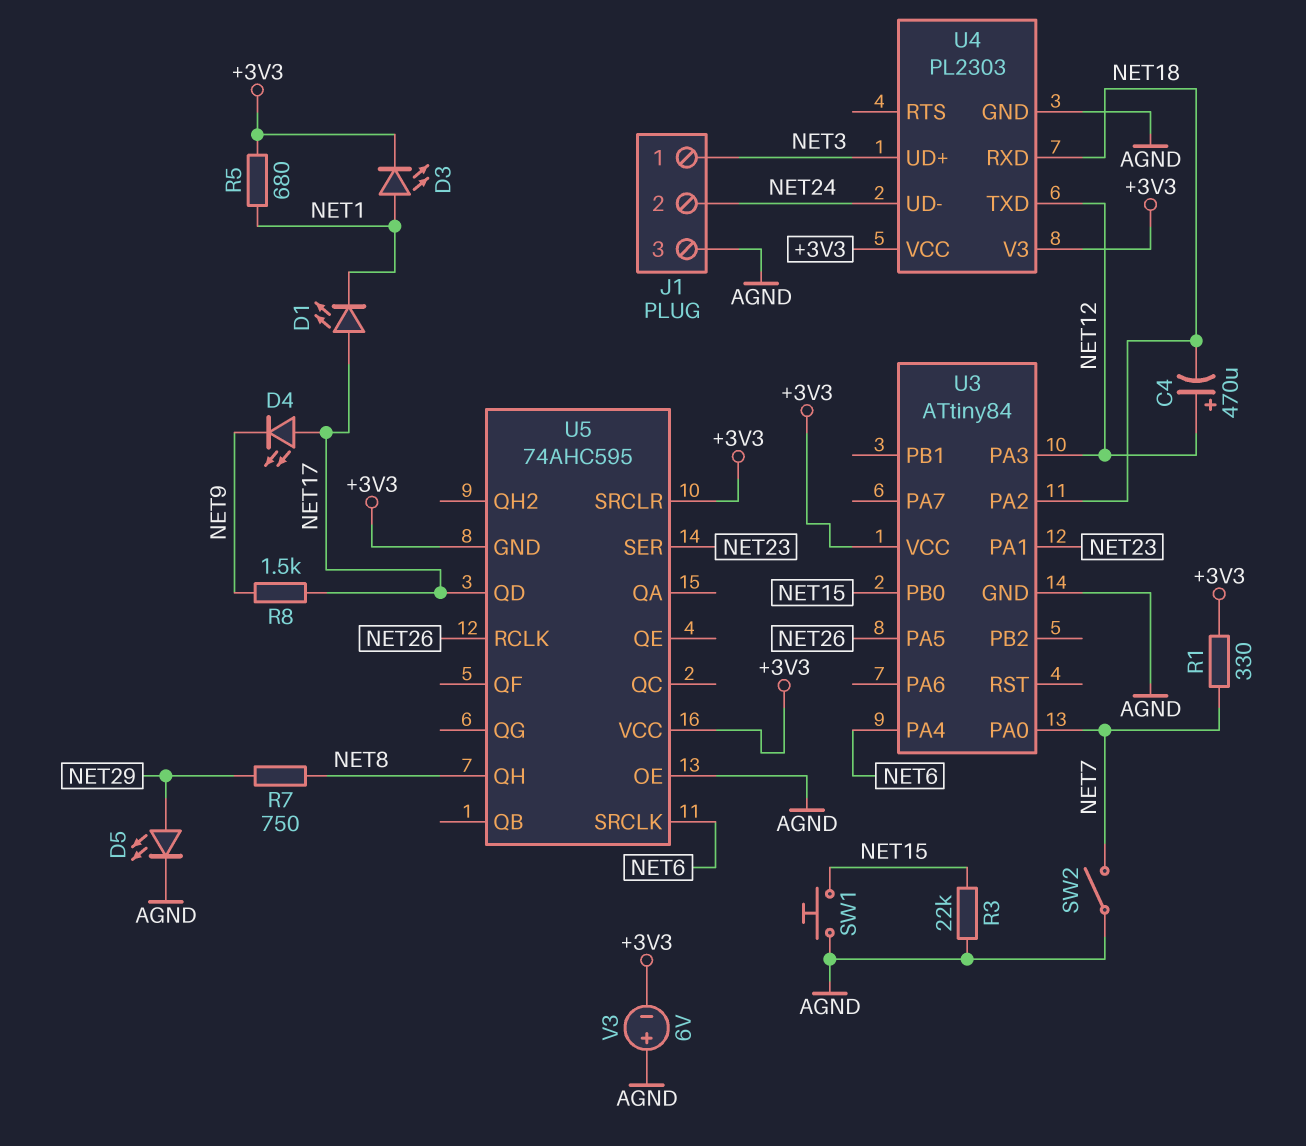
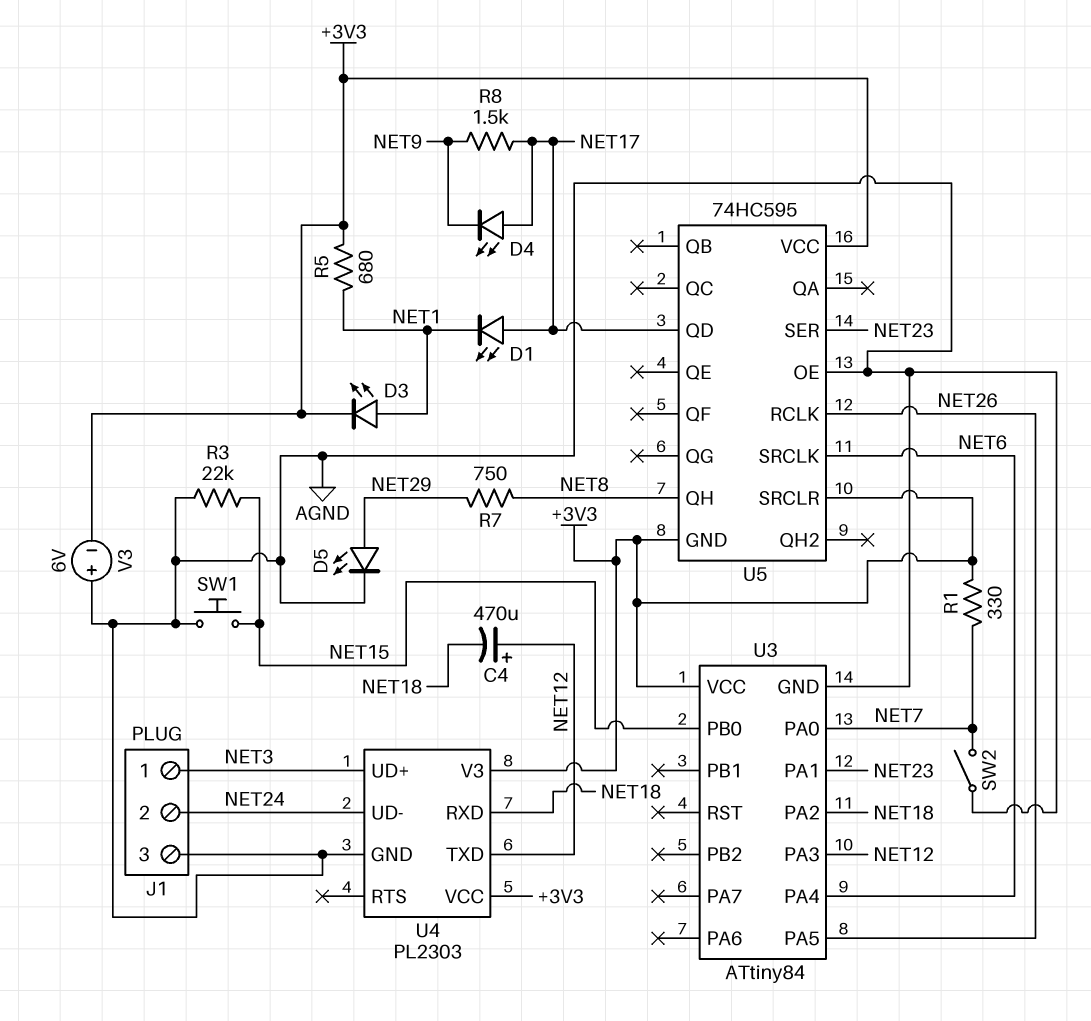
U5: 74AHC595 -> 74HC595

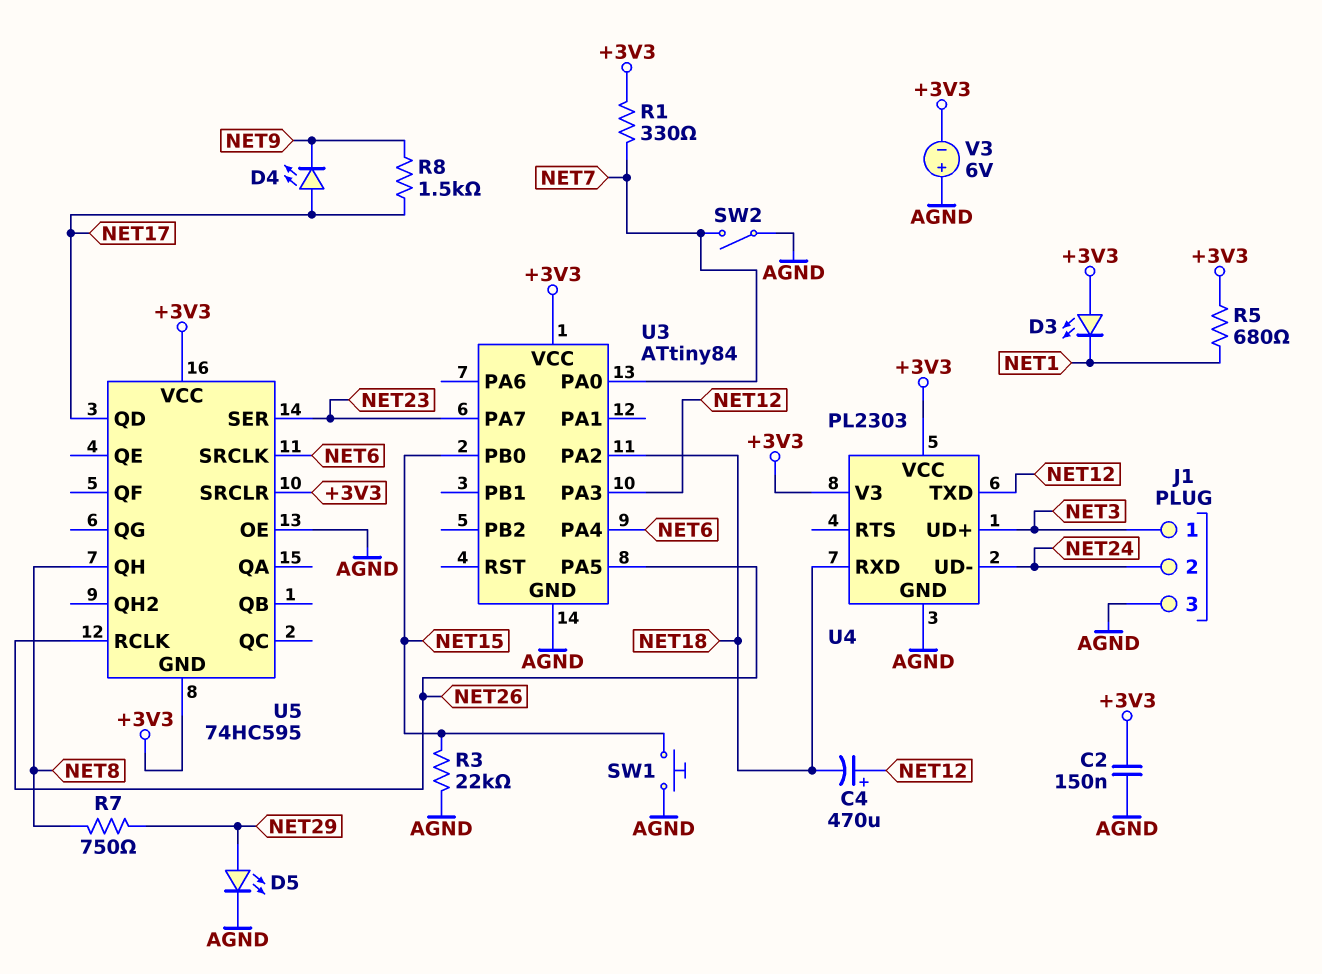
C2: none -> 150nF (+3V3, AGND)
D1: LED (A NET17, K NET1) -> none
D3: LED (A NET1, K +3V3) -> LED (A +3V3, K NET1)
U3 pin PA1: NET23 -> none
U3 pin PA7: none -> NET23

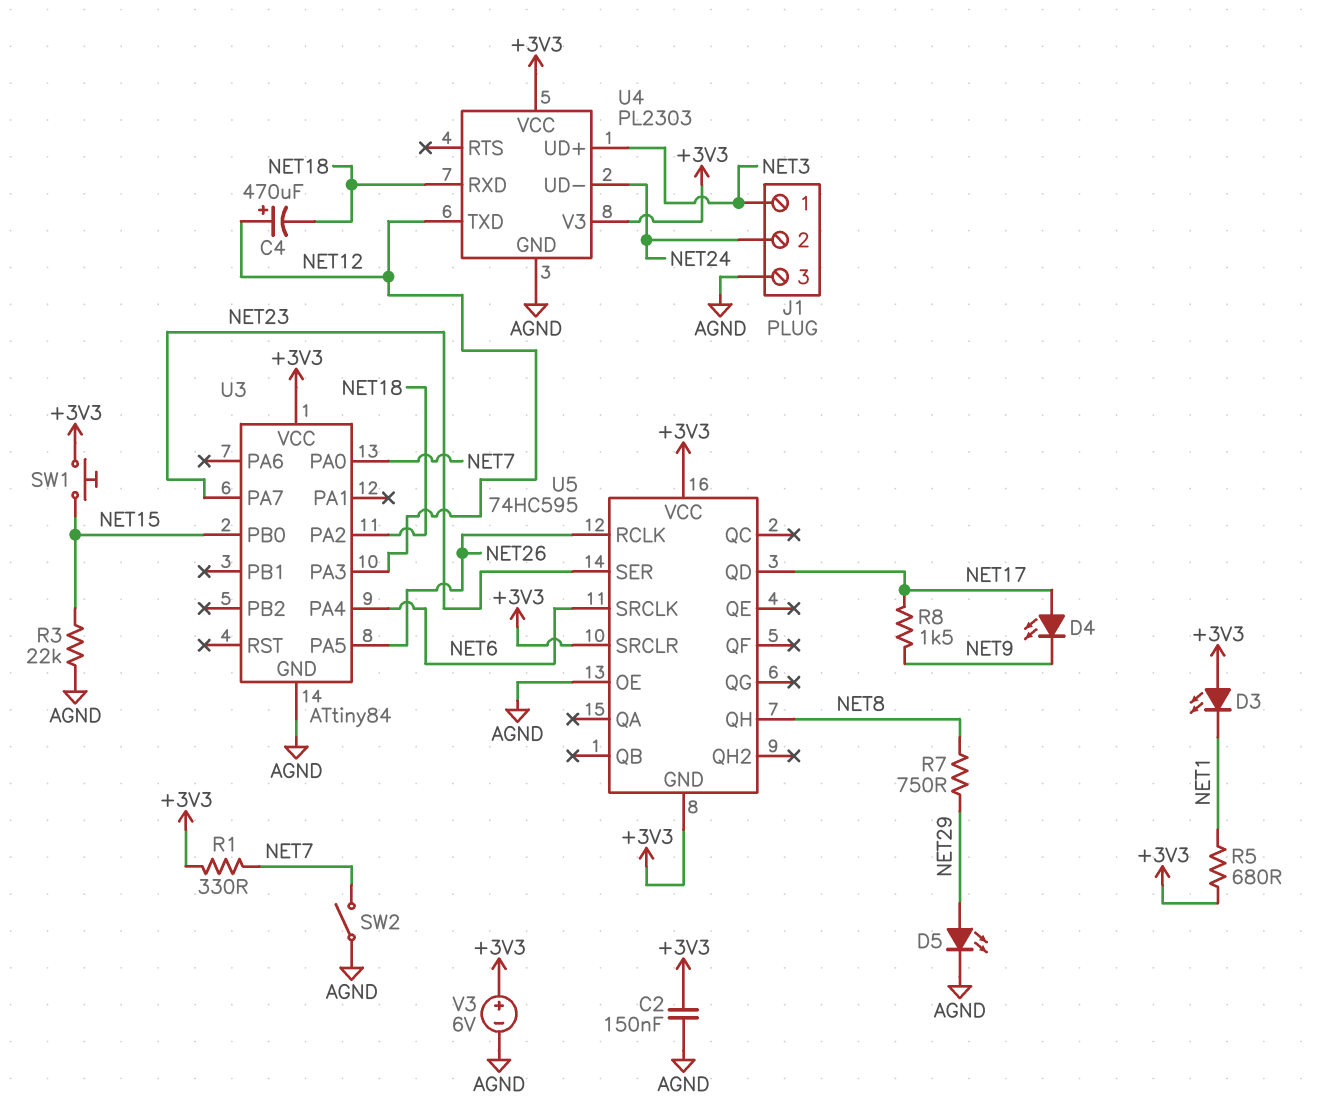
SW1: button (AGND, NET15) -> button (+3V3, NET15)
V3: 6V (plus AGND, minus +3V3) -> 6V (plus +3V3, minus AGND)

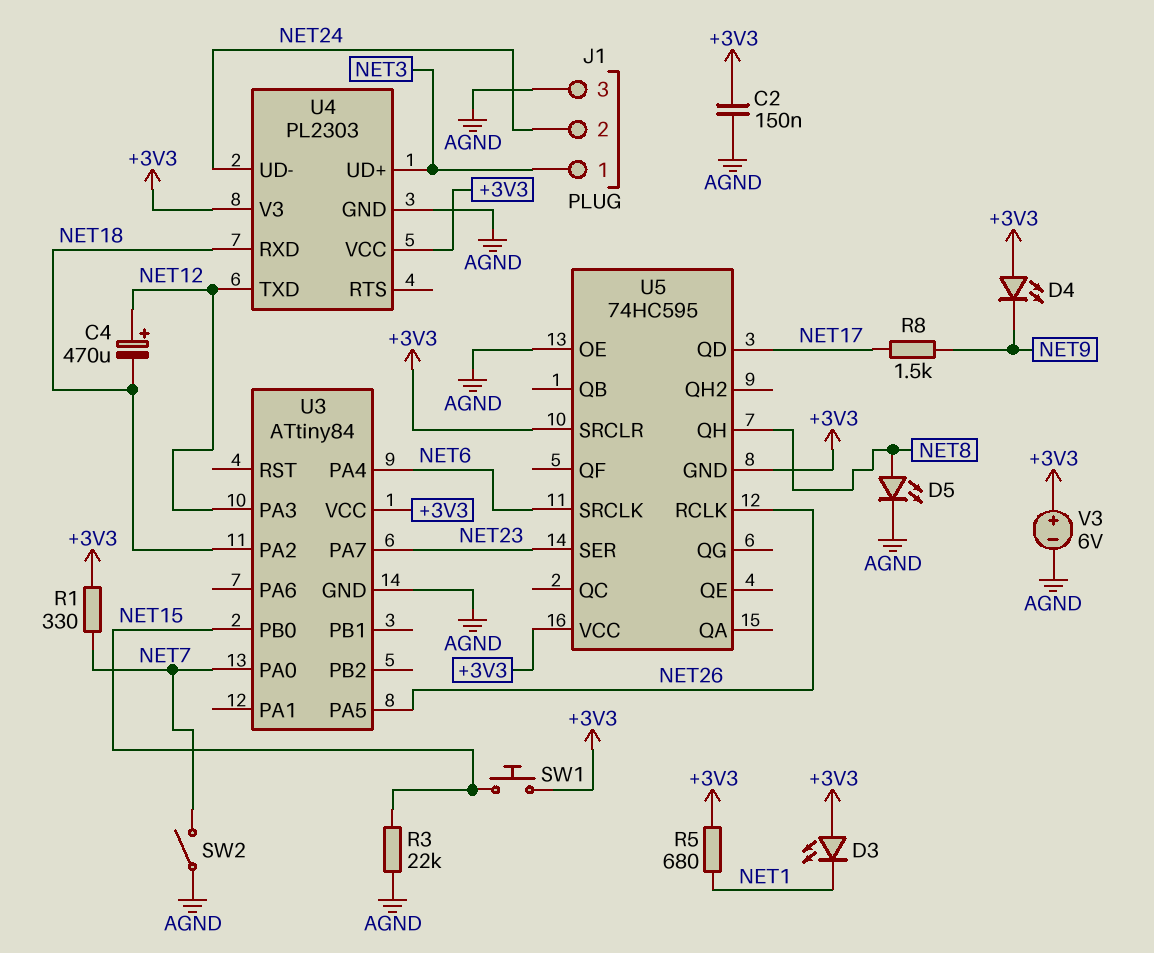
D4: LED (A NET17, K NET9) -> LED (A +3V3, K NET9)
D5: LED (A NET29, K AGND) -> LED (A NET8, K AGND)
R7: 750 (NET8, NET29) -> none

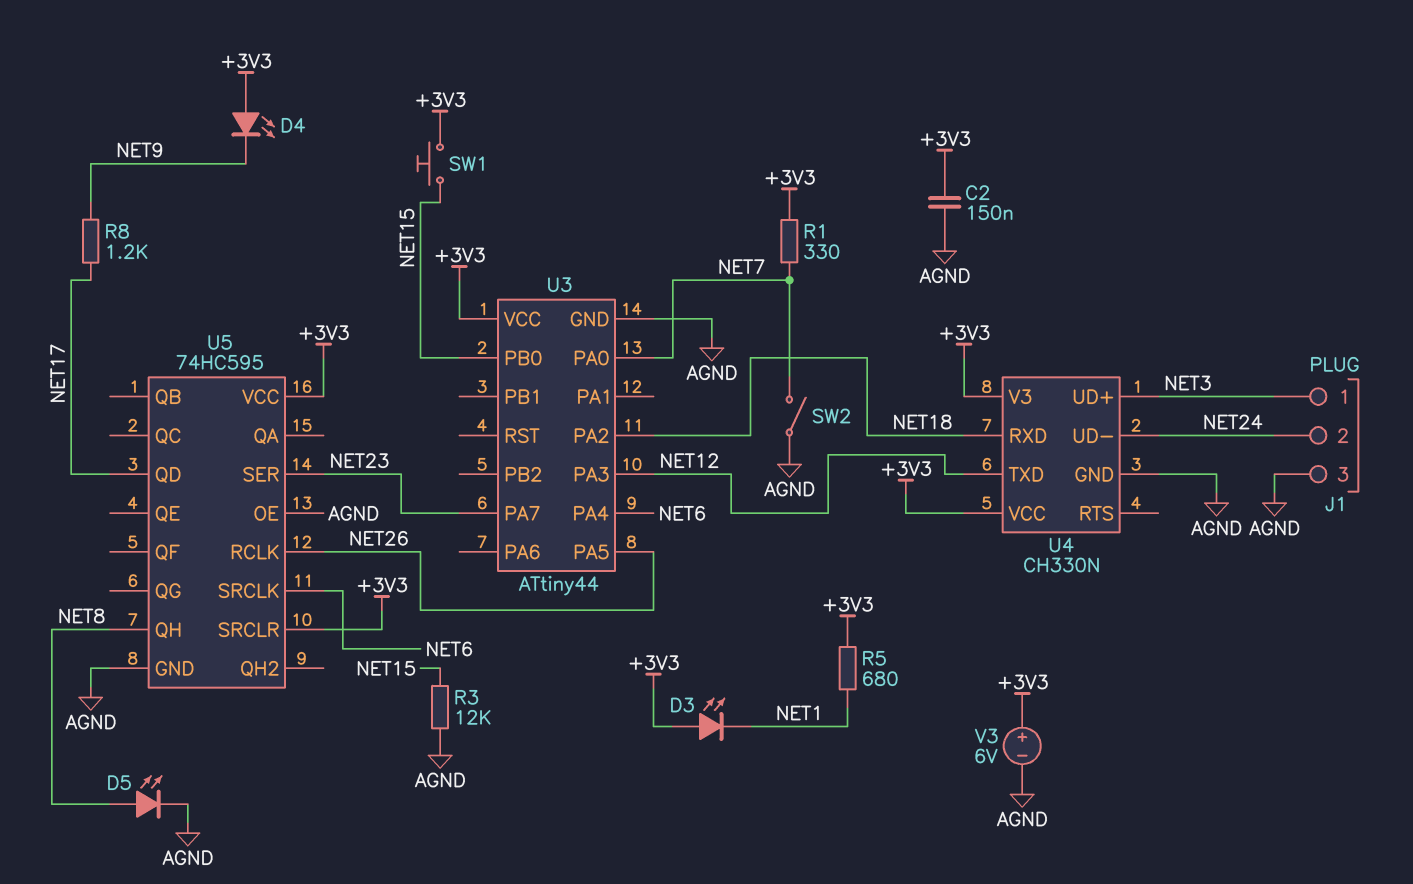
C4: 470uF (plus NET12, minus NET18) -> none
R3: 22k (AGND, NET15) -> 12k (AGND, NET15)
R8: 1.5k (NET9, NET17) -> 1.2k (NET9, NET17)
U3: ATtiny84 -> ATtiny44
U4: PL2303 -> CH330N
U5 pin GND: +3V3 -> AGND

